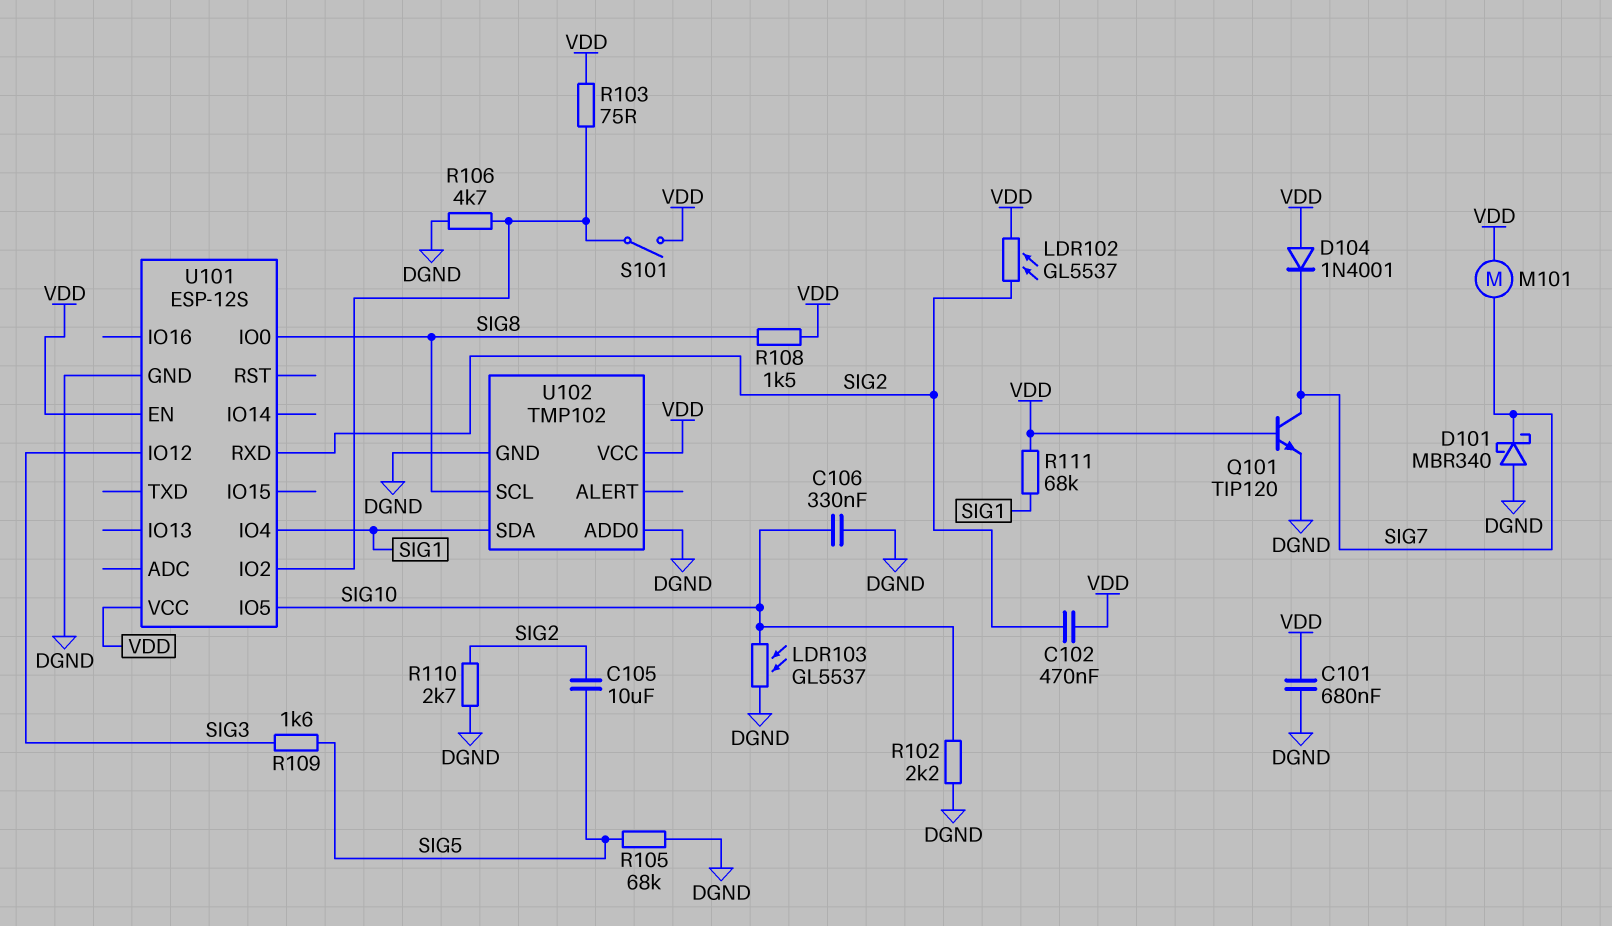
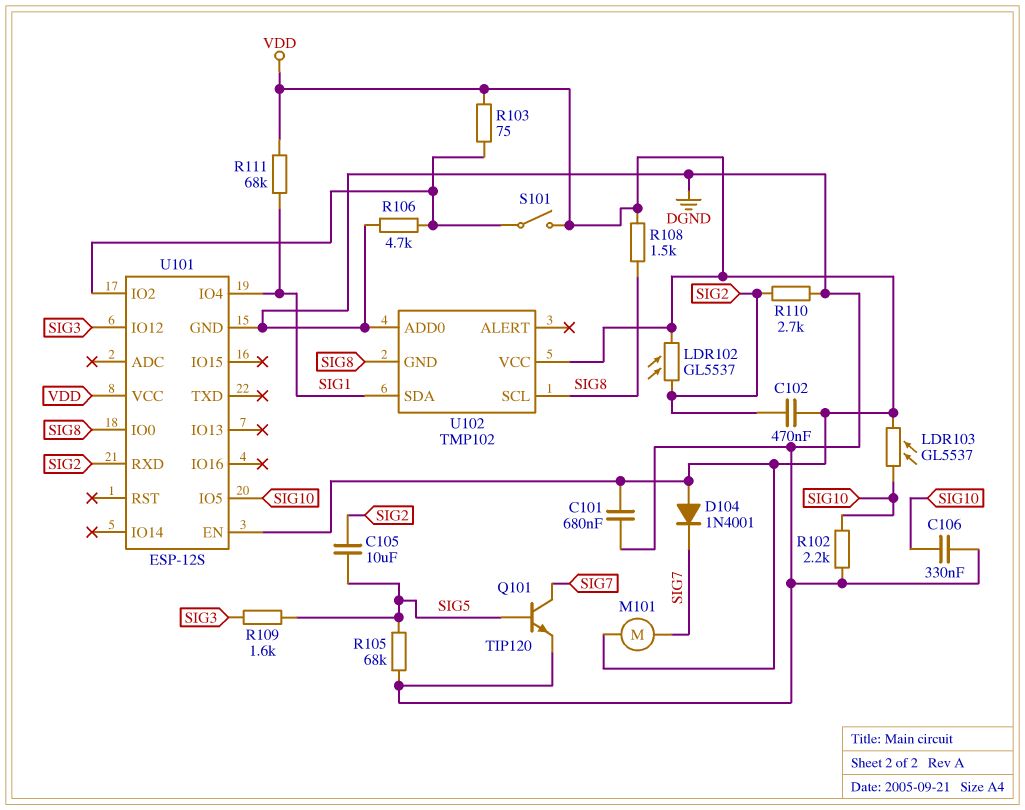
D101: schottky MBR340 (A DGND, K SIG7) -> none
LDR103: GL5537 (DGND, SIG10) -> GL5537 (SIG10, VDD)
Q101: NPN TIP120 (B VDD, C SIG7, E DGND) -> NPN TIP120 (B SIG5, C SIG7, E DGND)
U102 pin GND: DGND -> SIG8

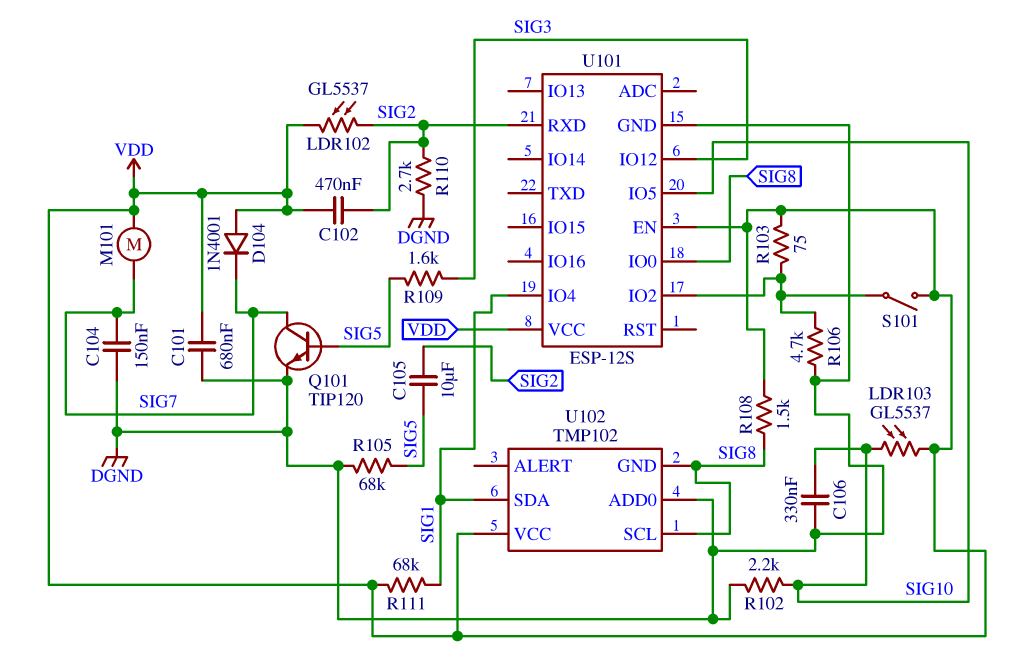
C104: none -> 150nF (DGND, SIG7)

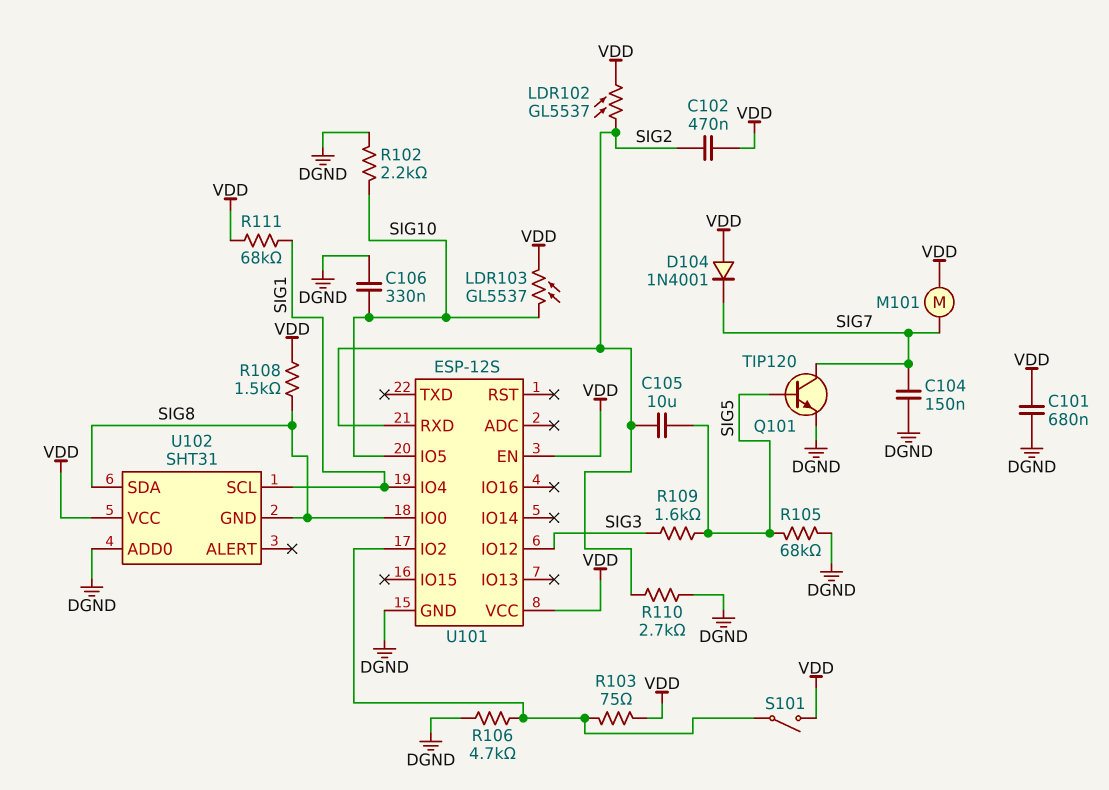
U102: TMP102 -> SHT31
U102 pin SCL: SIG8 -> SIG1
U102 pin SDA: SIG1 -> SIG8

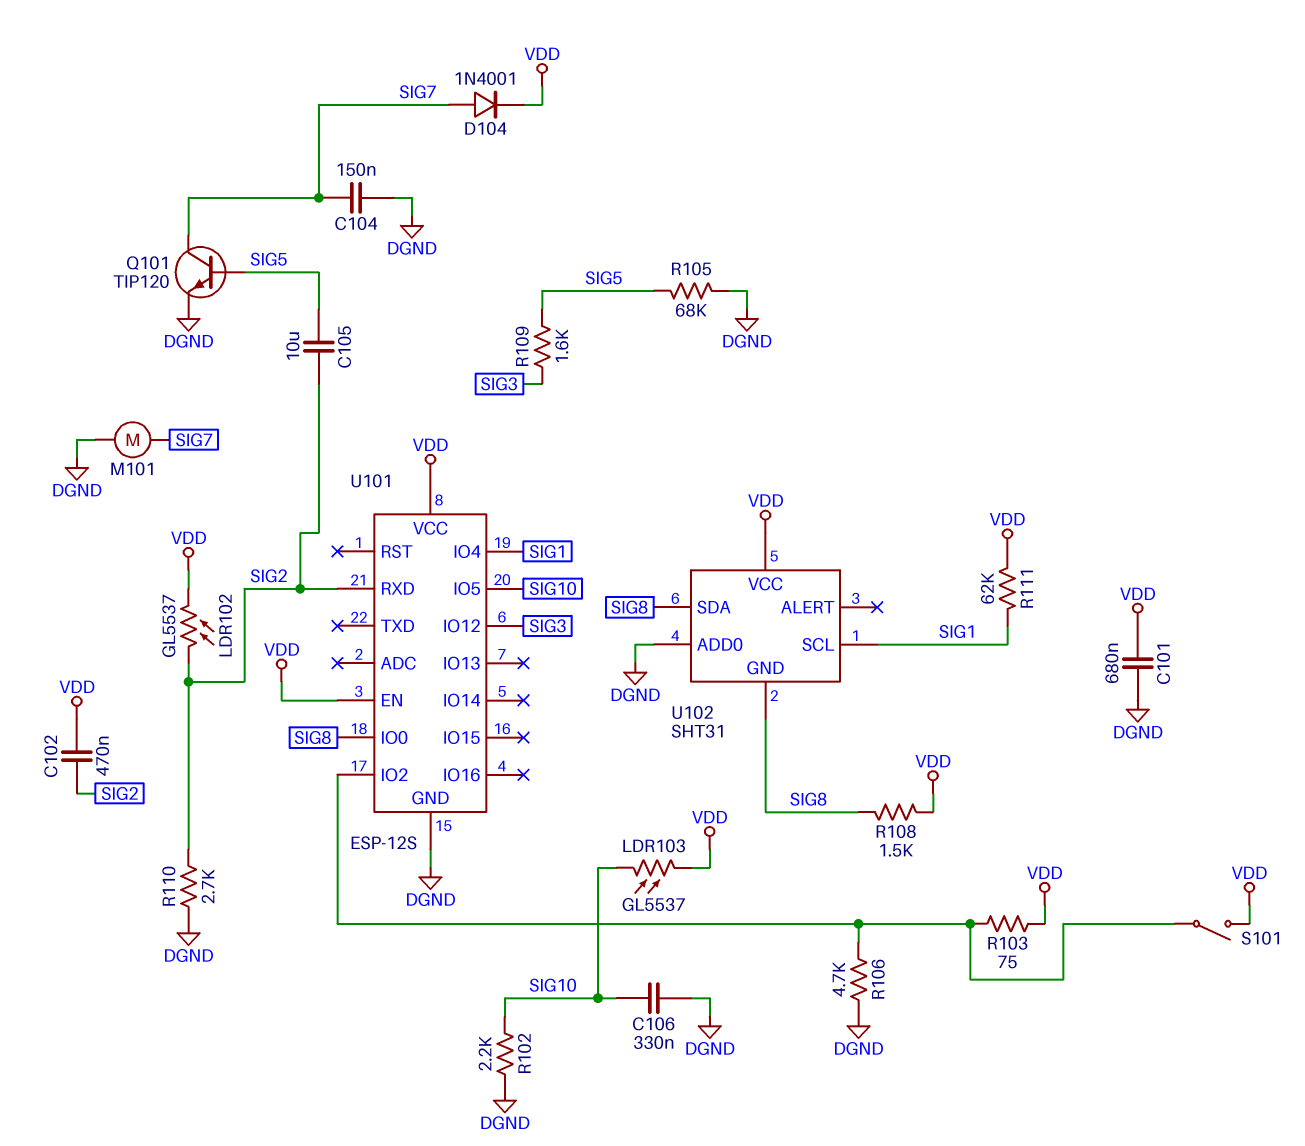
D104: diode 1N4001 (A VDD, K SIG7) -> diode 1N4001 (A SIG7, K VDD)
M101: motor (SIG7, VDD) -> motor (DGND, SIG7)
R111: 68k (SIG1, VDD) -> 62k (SIG1, VDD)

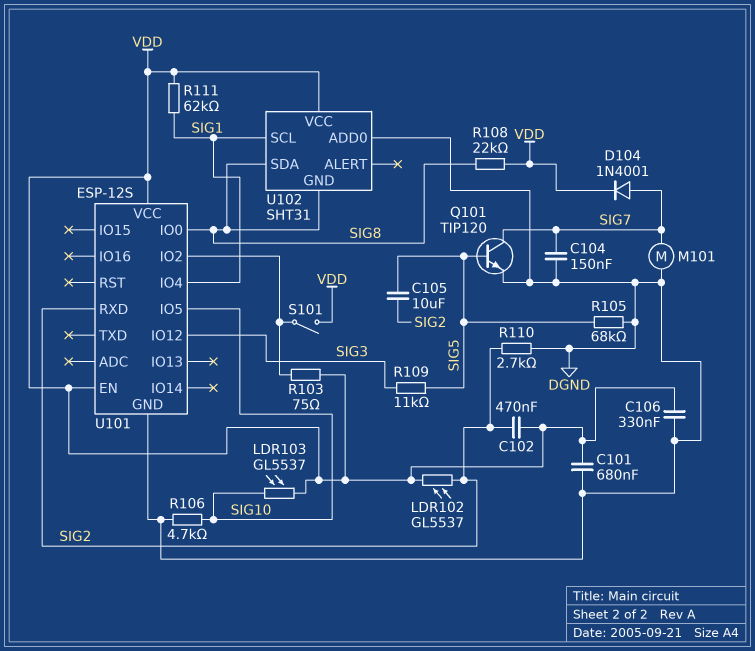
C106: 330nF (DGND, SIG10) -> 330nF (DGND, VDD)
R102: 2.2k (DGND, SIG10) -> none
R106: 4.7k (DGND, U101/IO2) -> 4.7k (DGND, SIG10)
R108: 1.5k (SIG8, VDD) -> 22k (SIG8, VDD)
R109: 1.6k (SIG3, SIG5) -> 11k (SIG3, SIG5)

